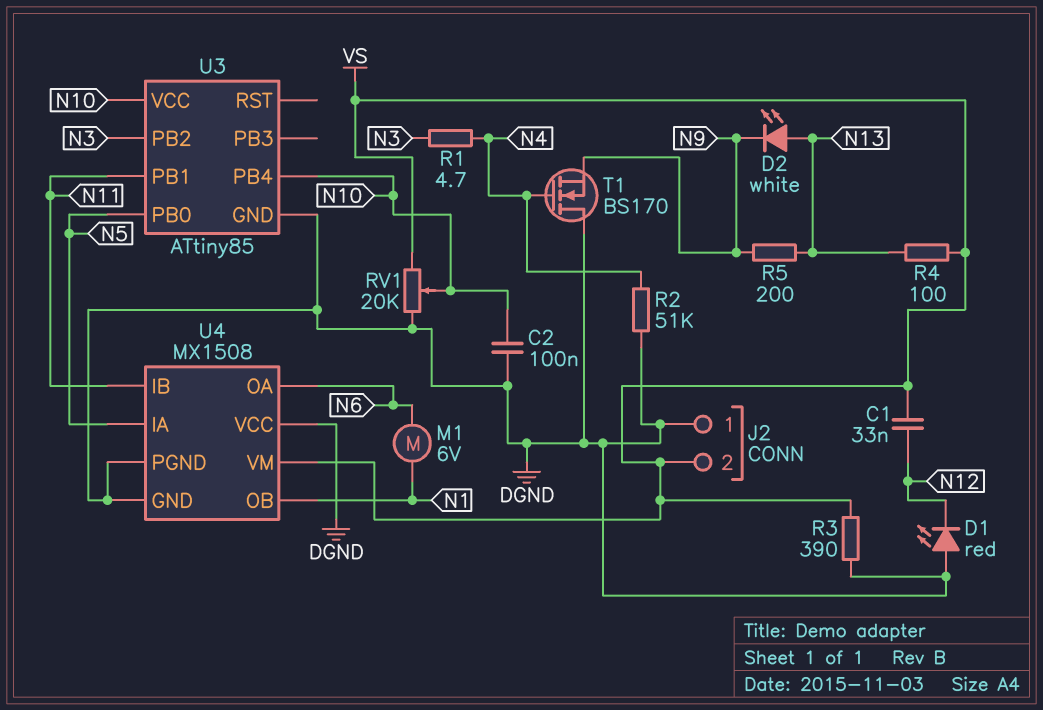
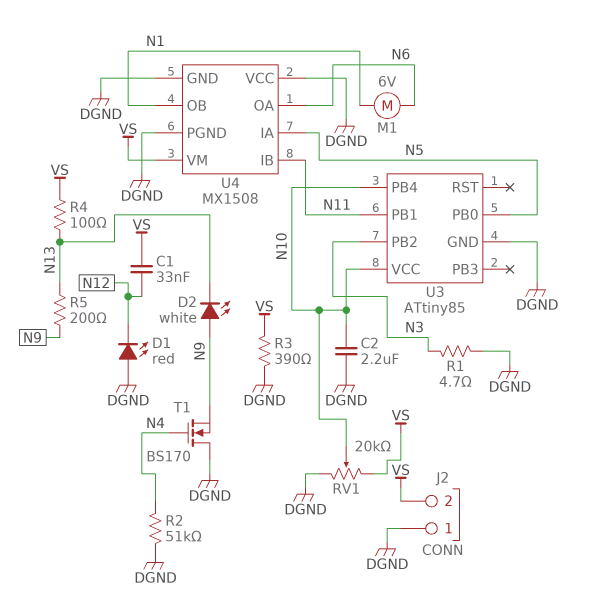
C2: 100nF (DGND, N10) -> 2.2uF (DGND, N10)
D2: LED white (A N13, K N9) -> LED white (A N9, K N13)
R1: 4.7 (N3, N4) -> 4.7 (DGND, N3)

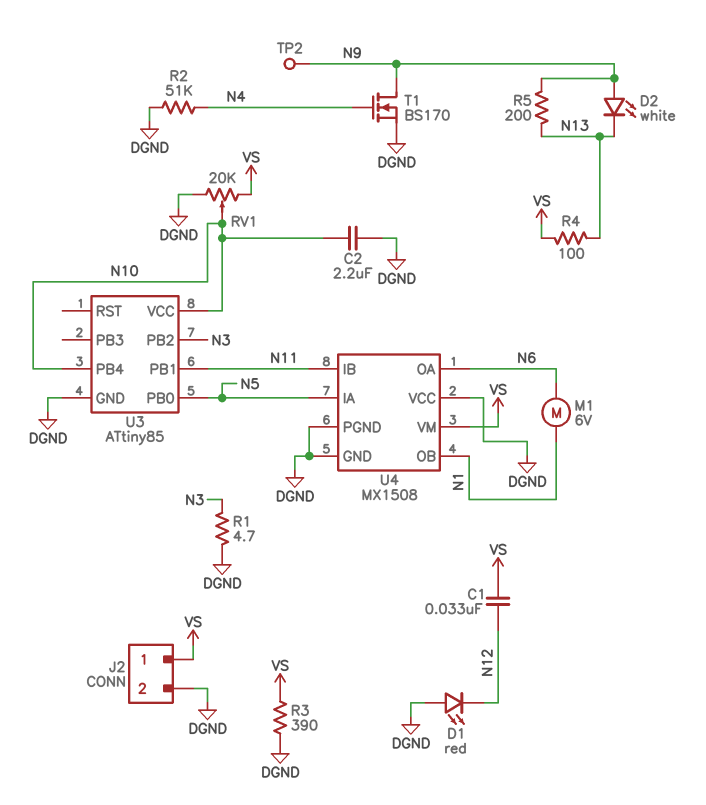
J2 pin 1: DGND -> VS
J2 pin 2: VS -> DGND
T1: NMOS BS170 (G N4, D DGND, S N9) -> NMOS BS170 (G N4, D N9, S DGND)
TP2: none -> test point (N9)

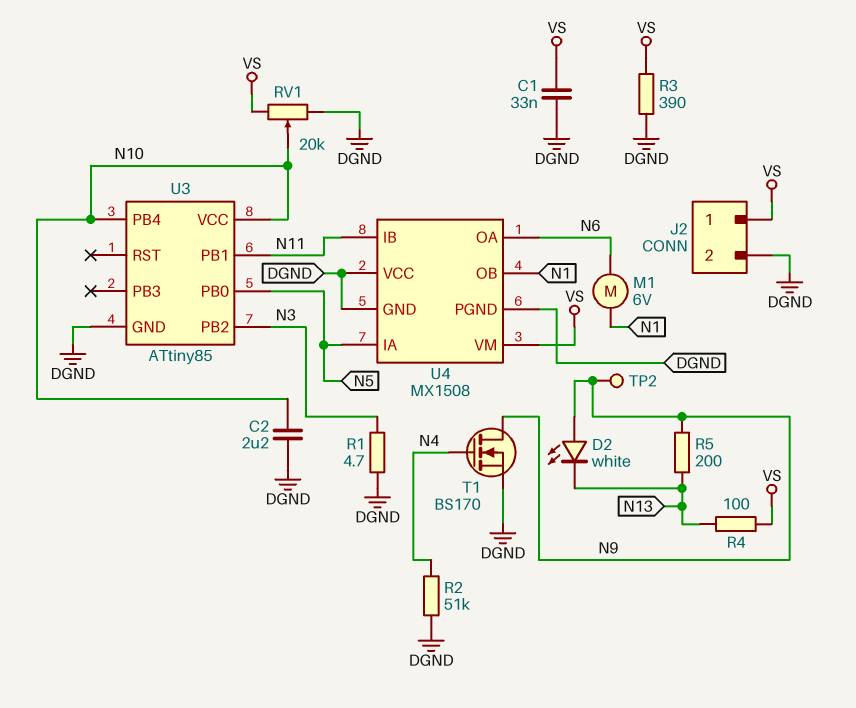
C1: 33nF (N12, VS) -> 33nF (DGND, VS)
D1: LED red (A DGND, K N12) -> none

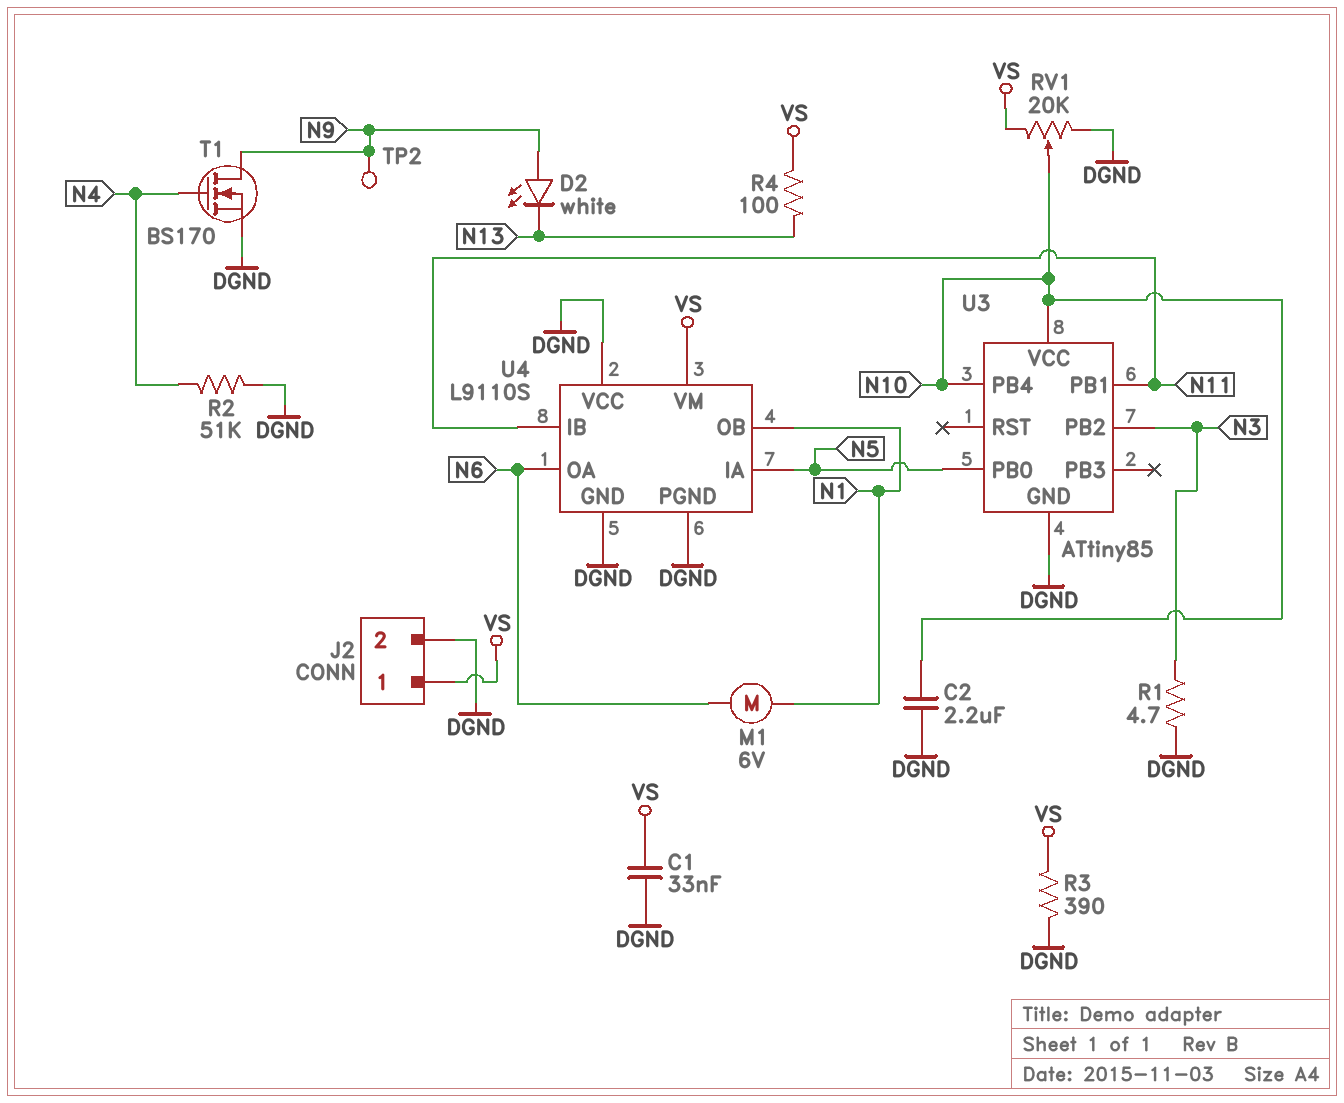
R5: 200 (N9, N13) -> none
U4: MX1508 -> L9110S

